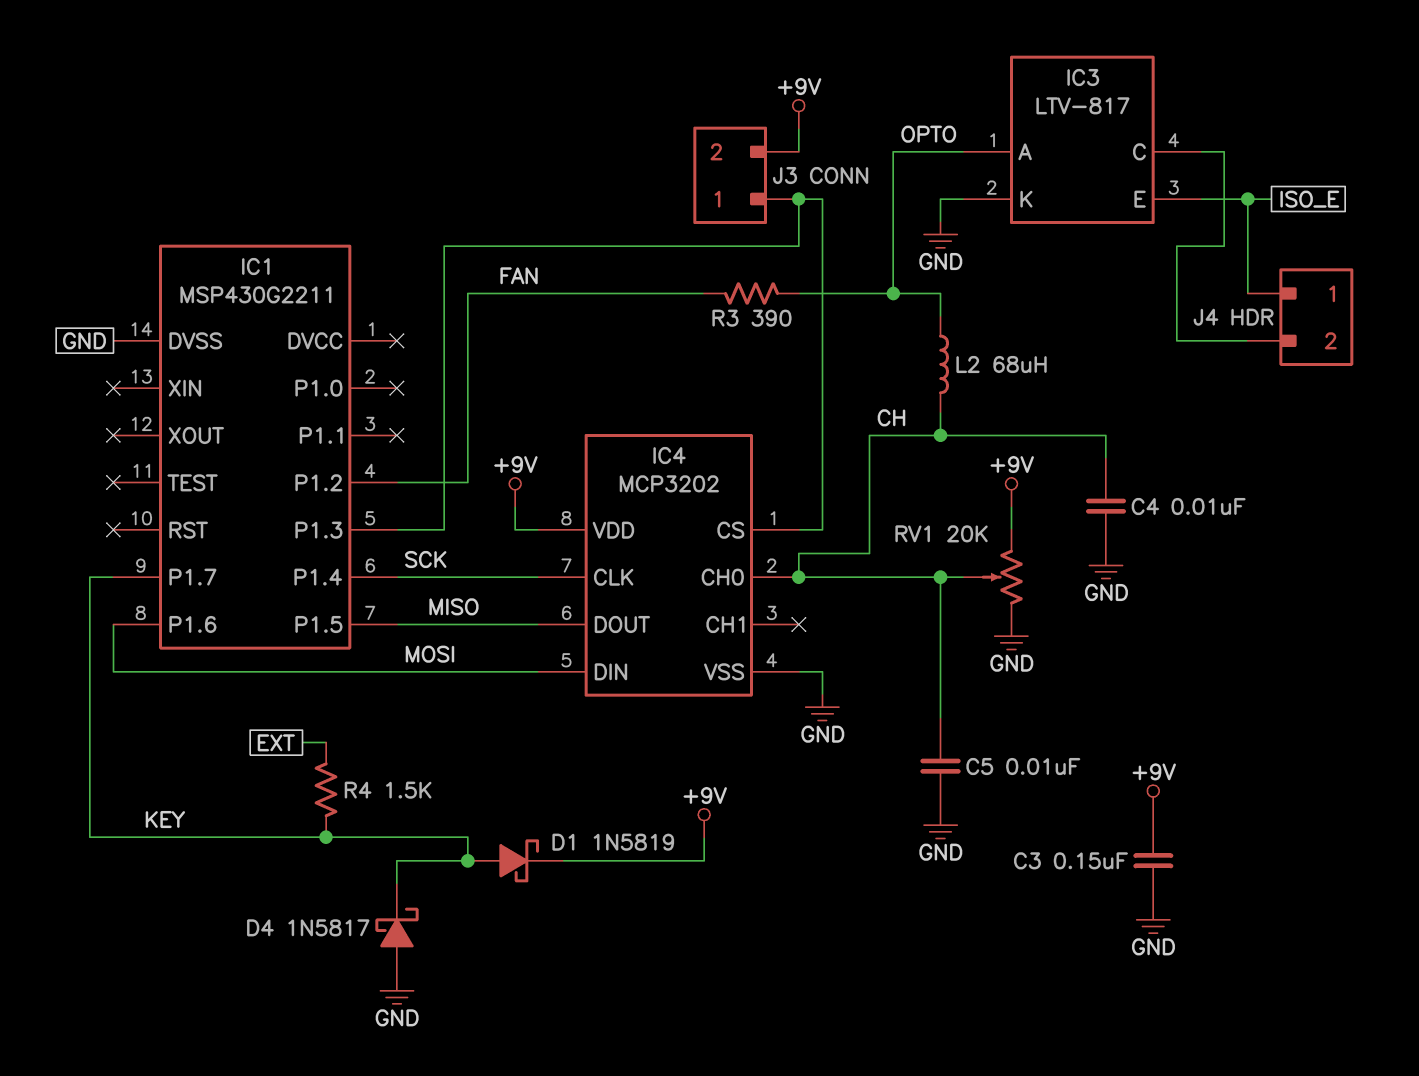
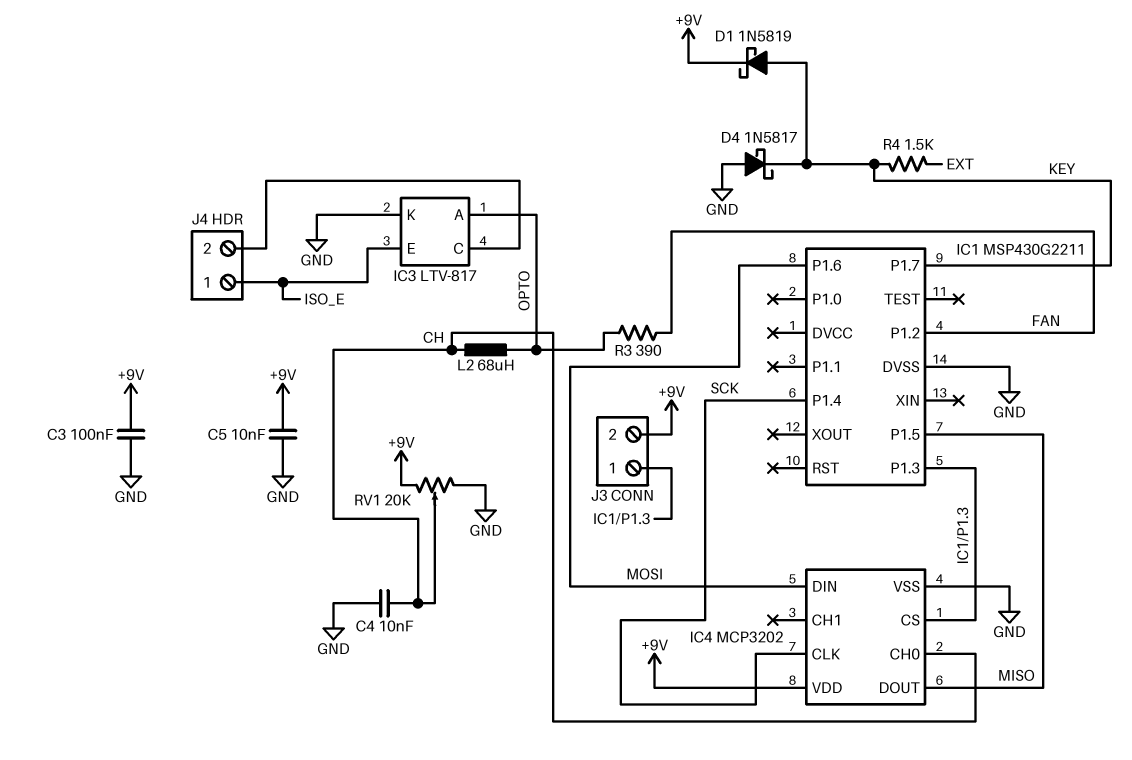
C3: 150nF (+9V, GND) -> 100nF (+9V, GND)
C5: 10nF (CH, GND) -> 10nF (+9V, GND)

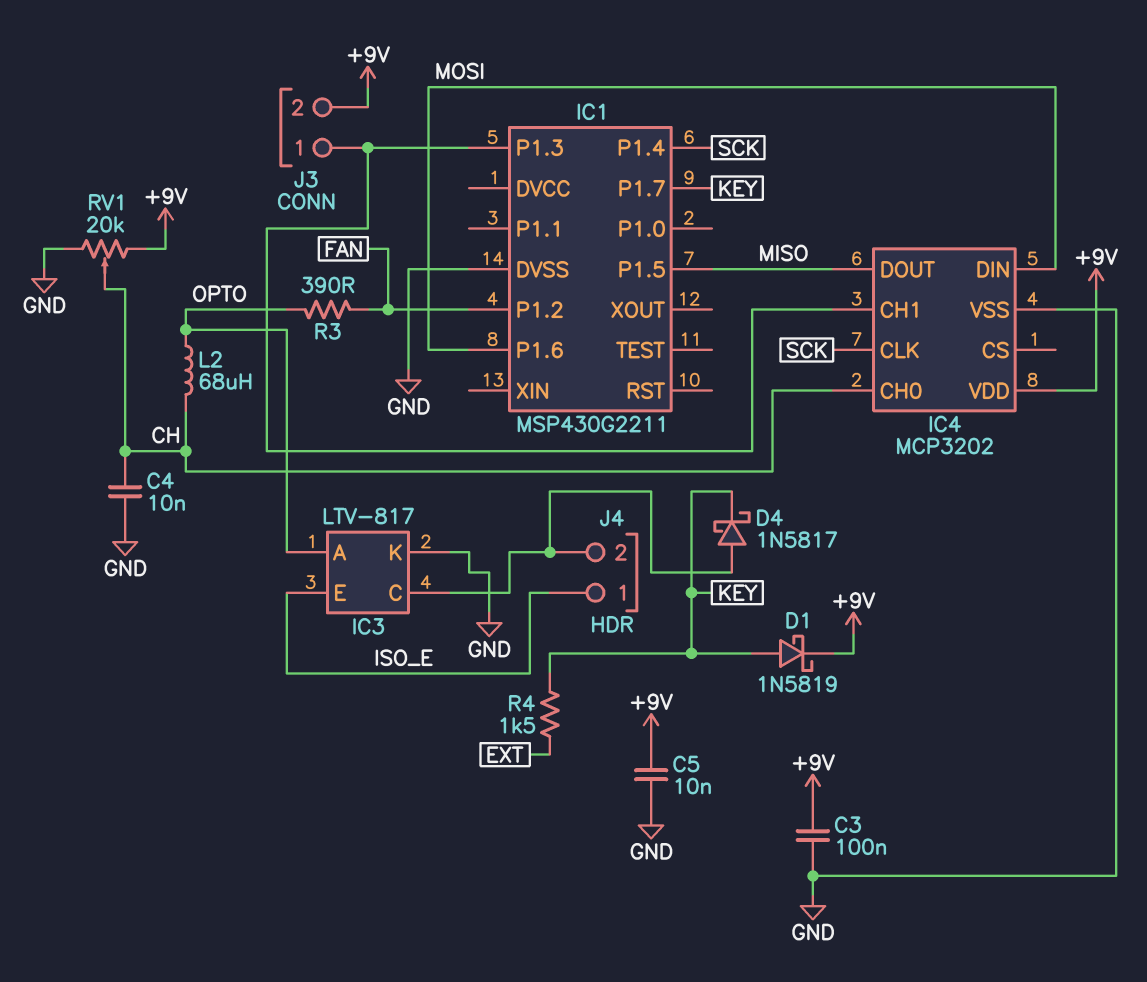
D4: schottky 1N5817 (A GND, K KEY) -> schottky 1N5817 (A IC3/C, K KEY)
IC4 pin CH1: none -> IC1/P1.3
IC4 pin CS: IC1/P1.3 -> none

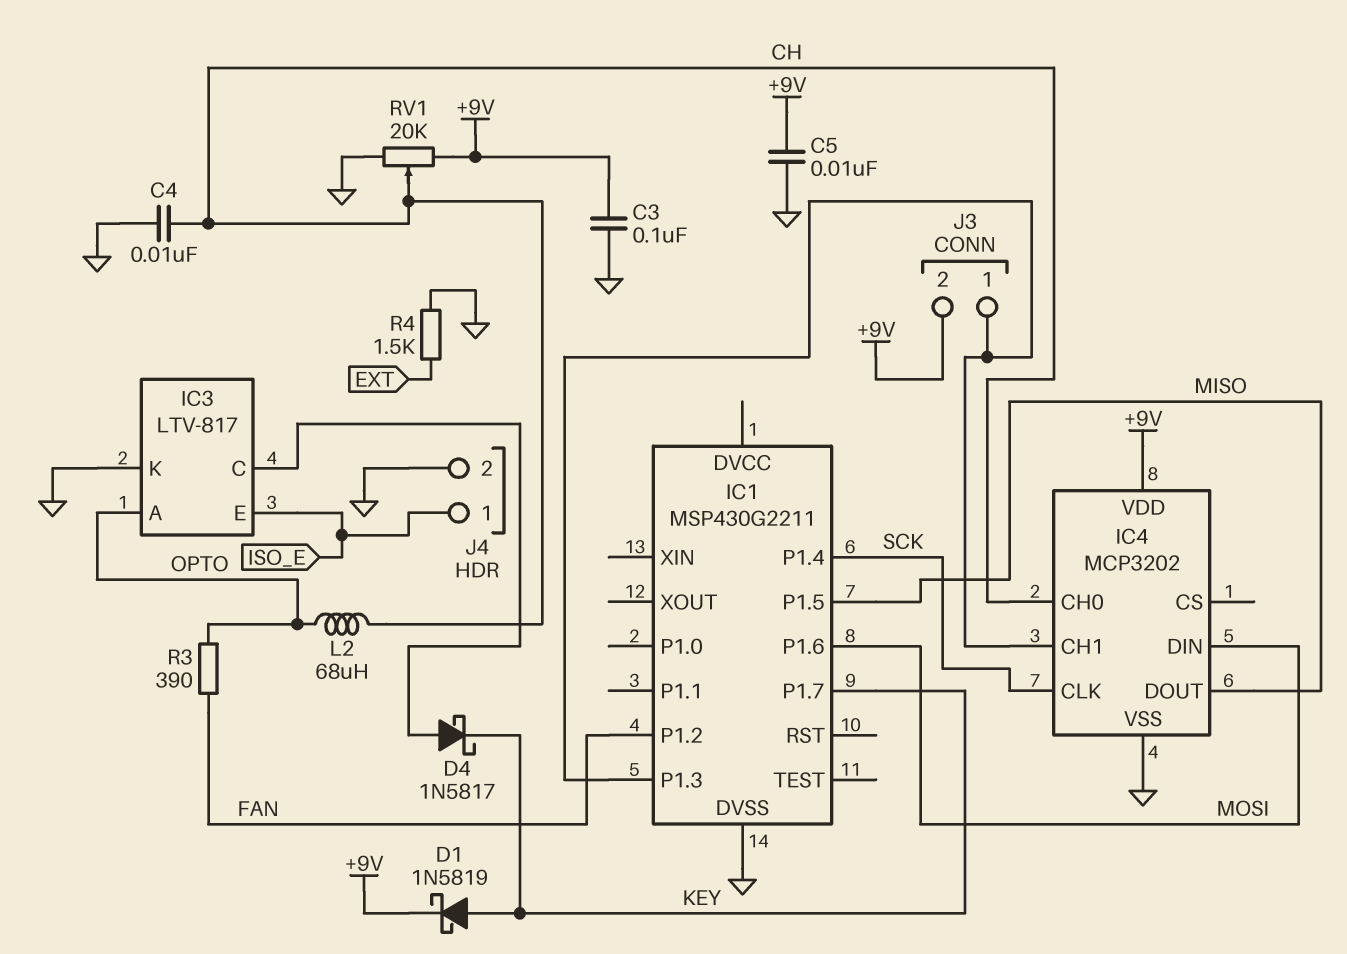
J4 pin 2: IC3/C -> GND
R4: 1.5k (EXT, KEY) -> 1.5k (EXT, GND)

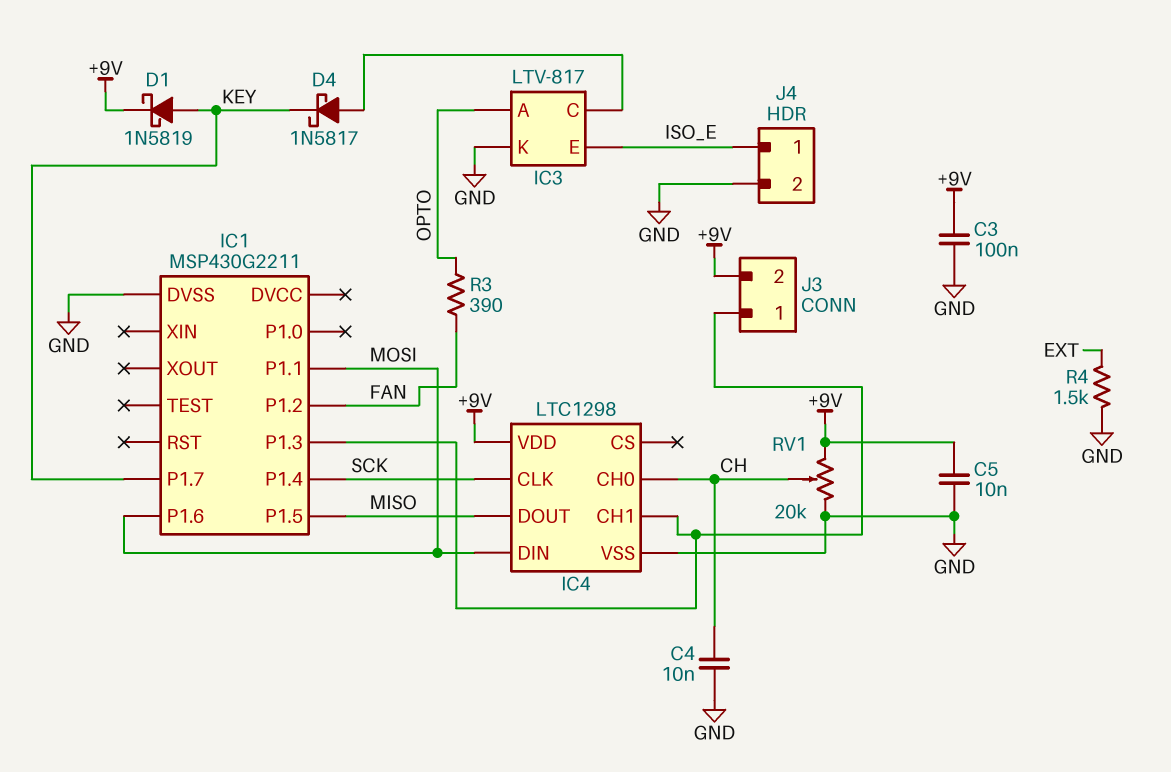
IC1 pin P1.1: none -> MOSI
IC4: MCP3202 -> LTC1298
L2: 68uH (CH, OPTO) -> none

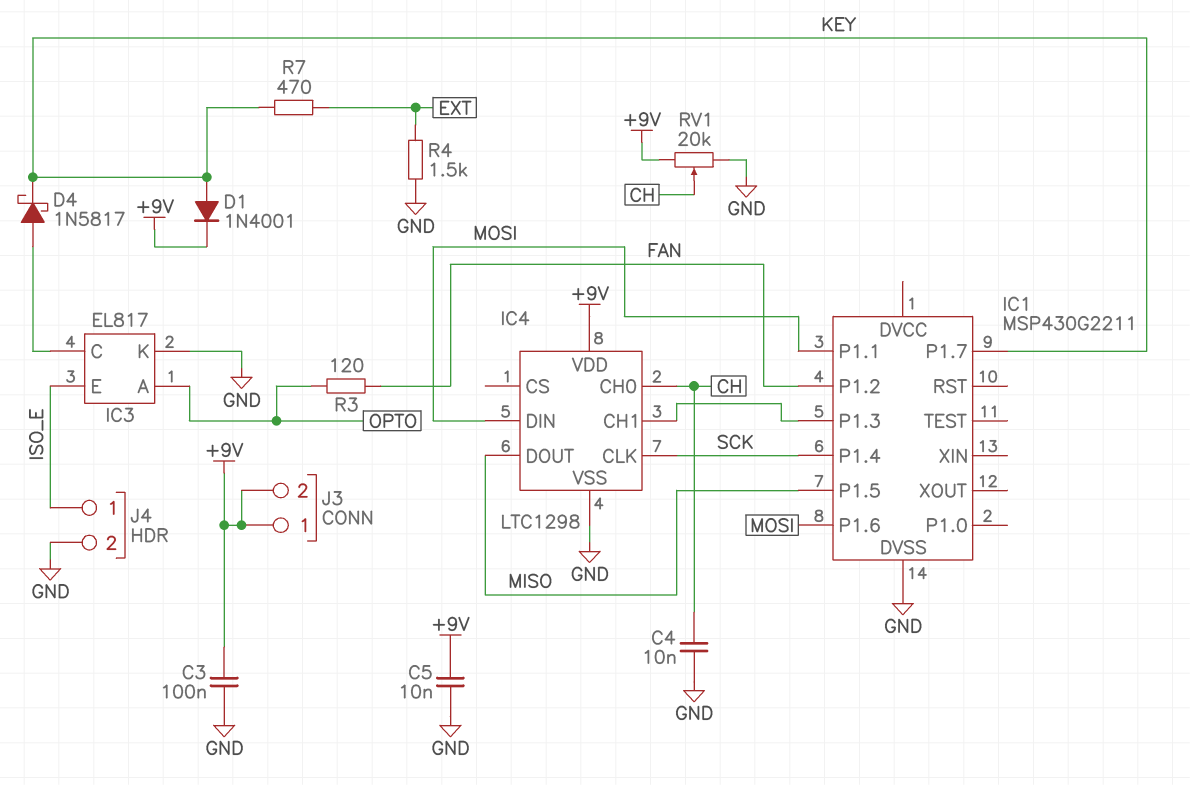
D1: schottky 1N5819 (A KEY, K +9V) -> diode 1N4001 (A KEY, K +9V)
IC3: LTV-817 -> EL817
J3 pin 1: IC1/P1.3 -> +9V
R3: 390 (FAN, OPTO) -> 120 (FAN, OPTO)
R7: none -> 470 (EXT, KEY)

